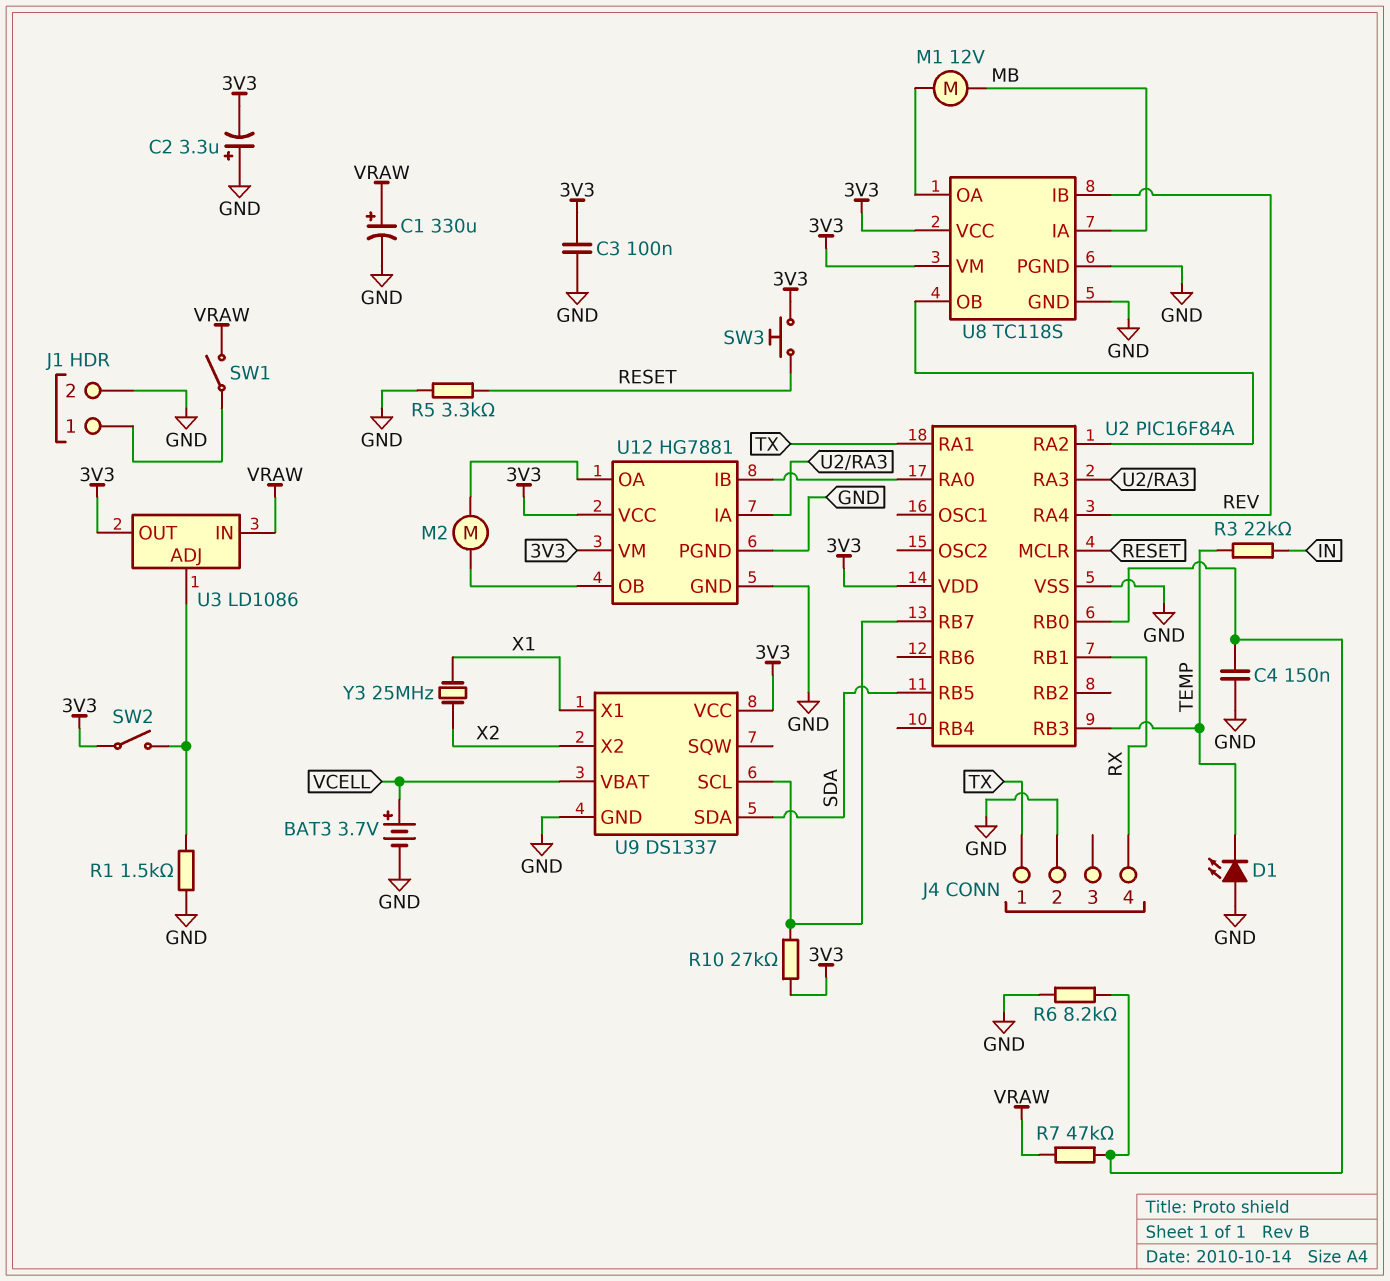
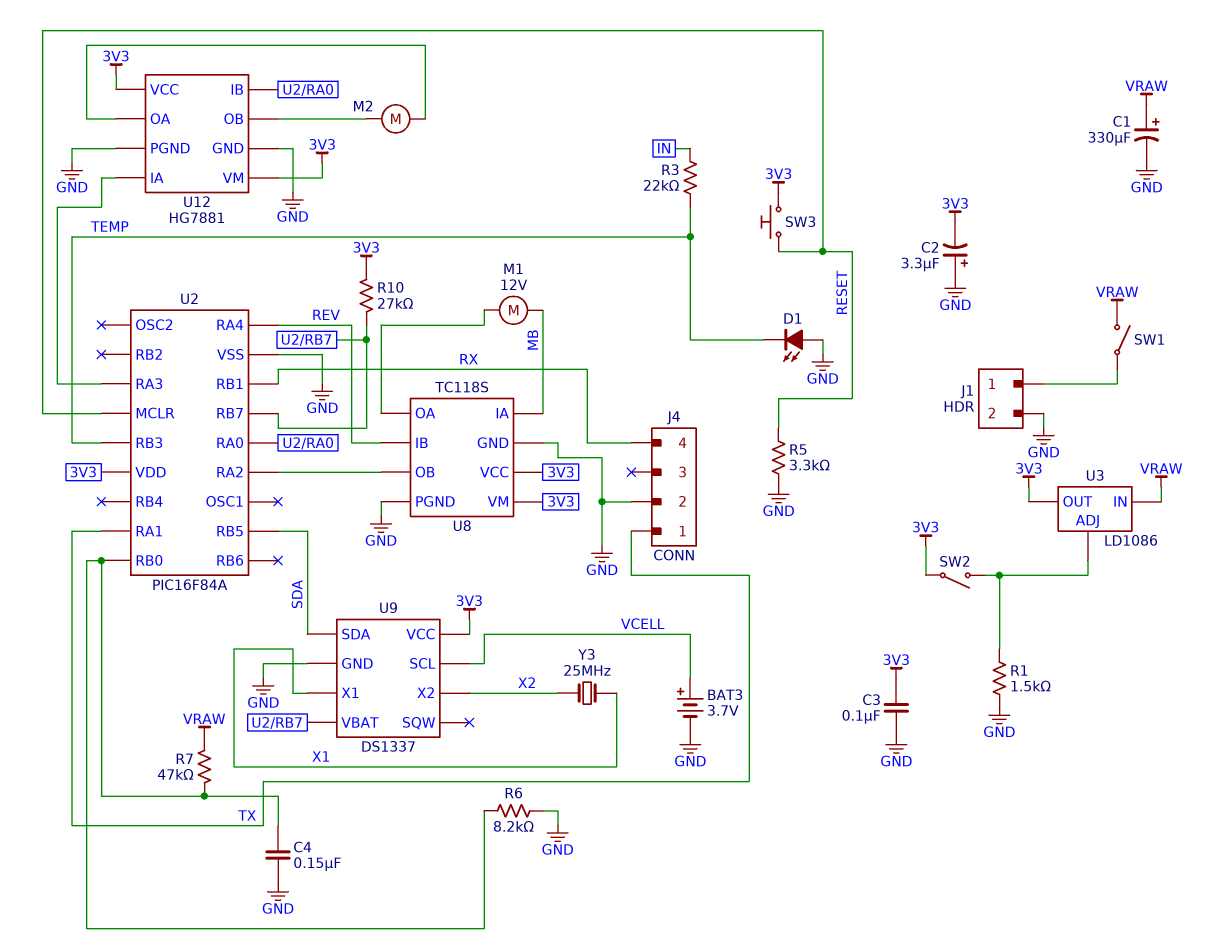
U9 pin SCL: U2/RB7 -> VCELL
U9 pin VBAT: VCELL -> U2/RB7

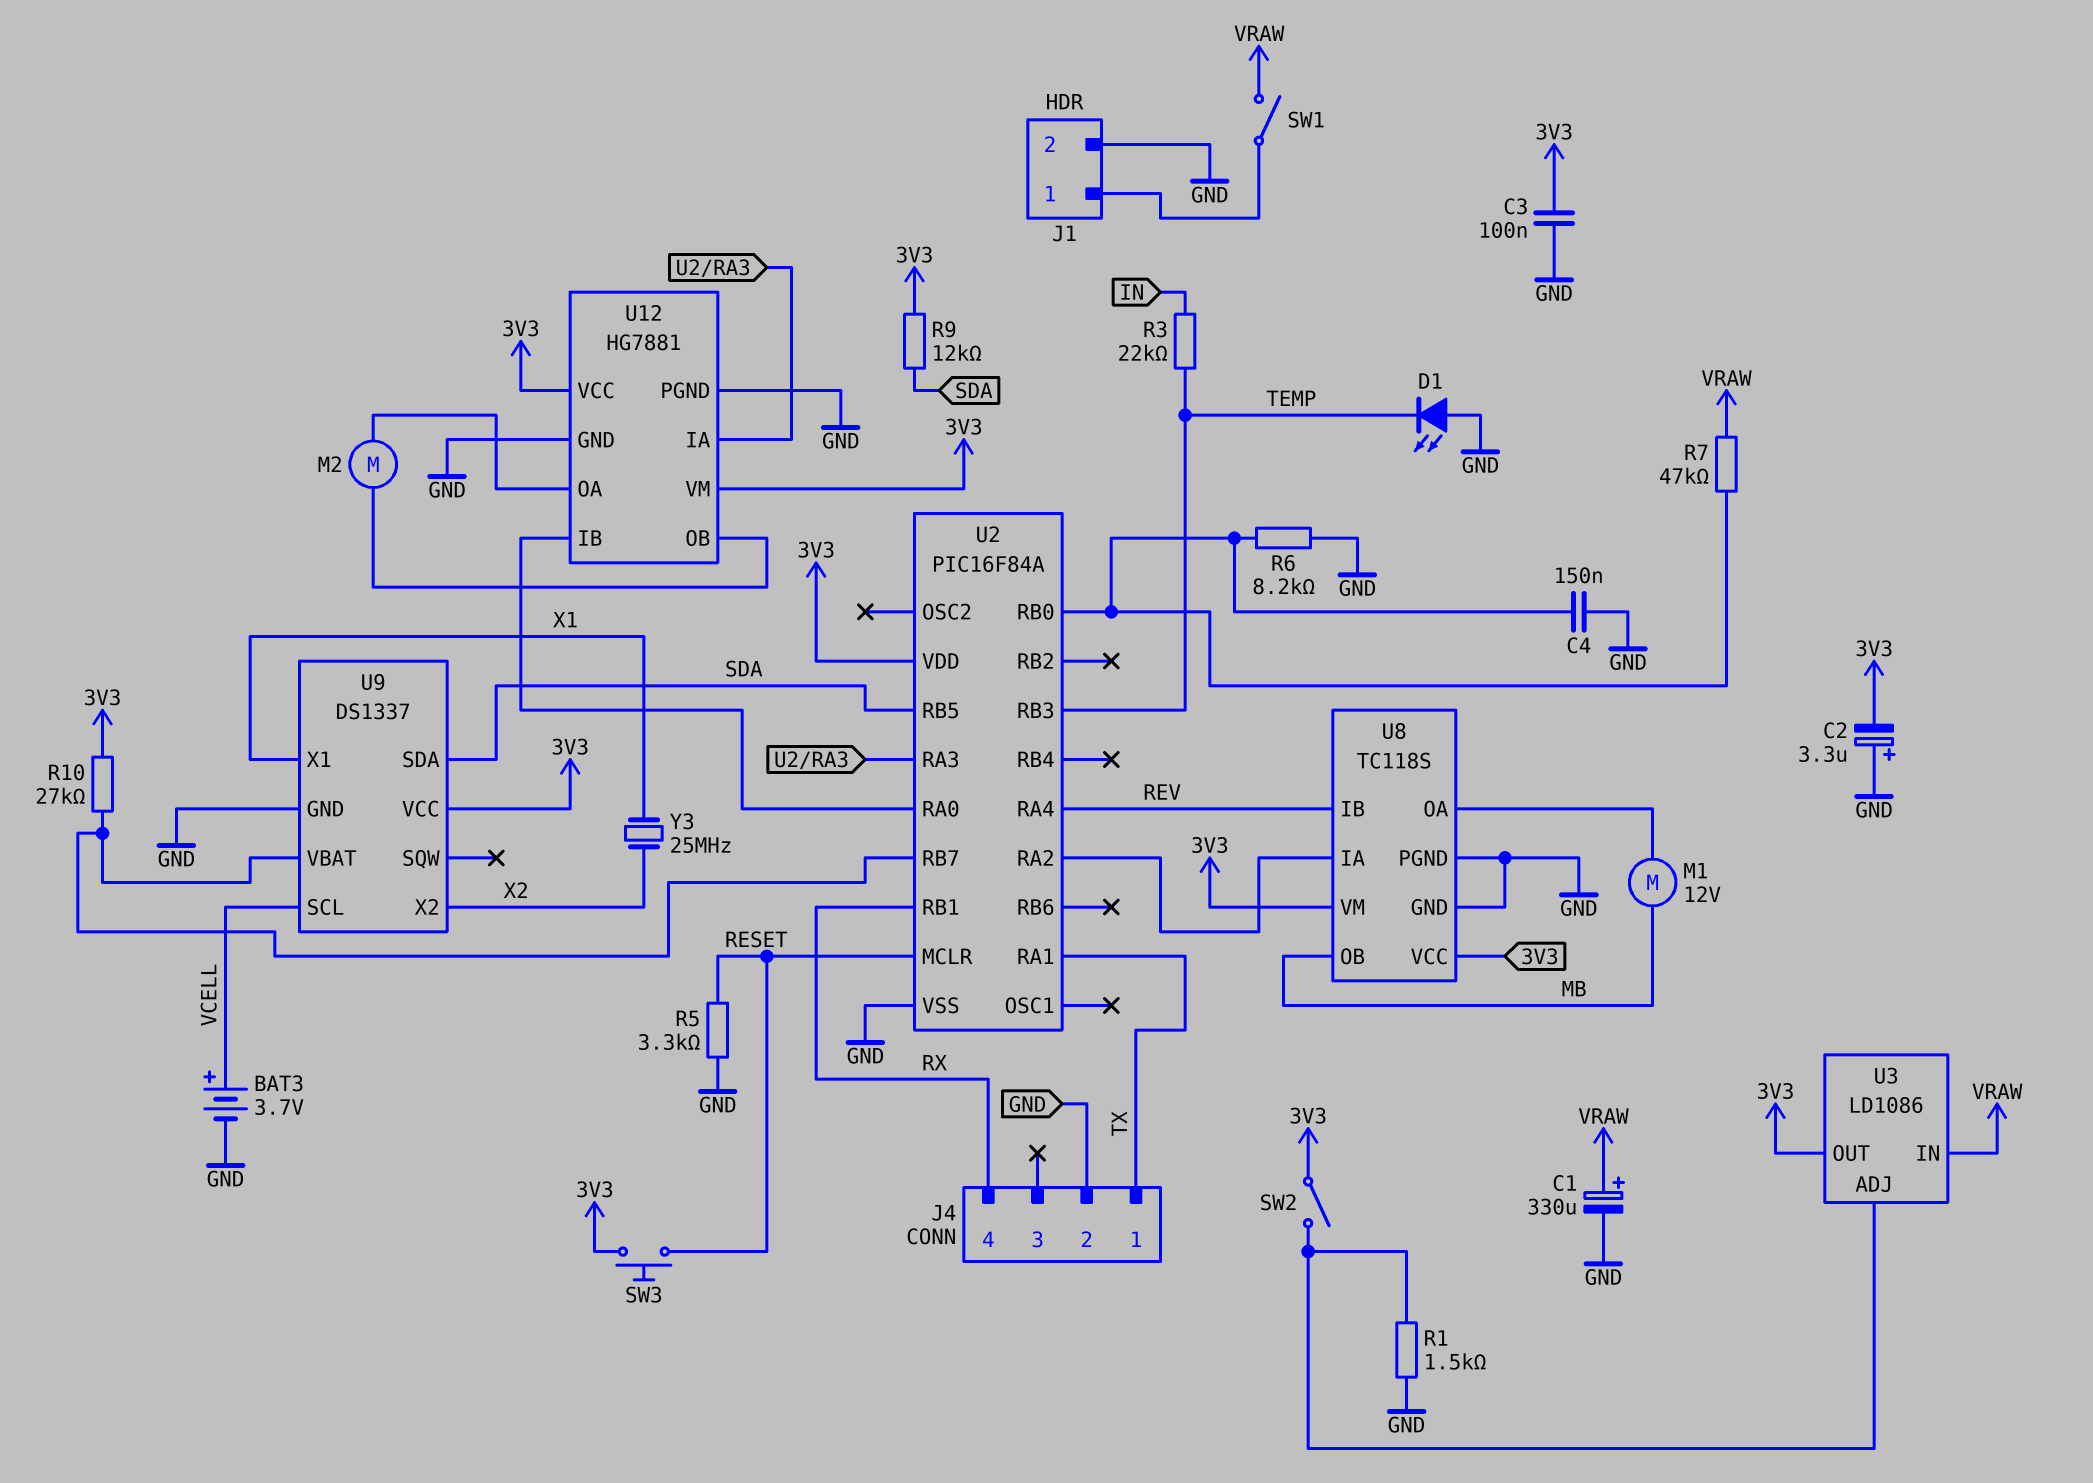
R9: none -> 12k (3V3, SDA)
U8 pin IA: MB -> U2/RA2
U8 pin OB: U2/RA2 -> MB

